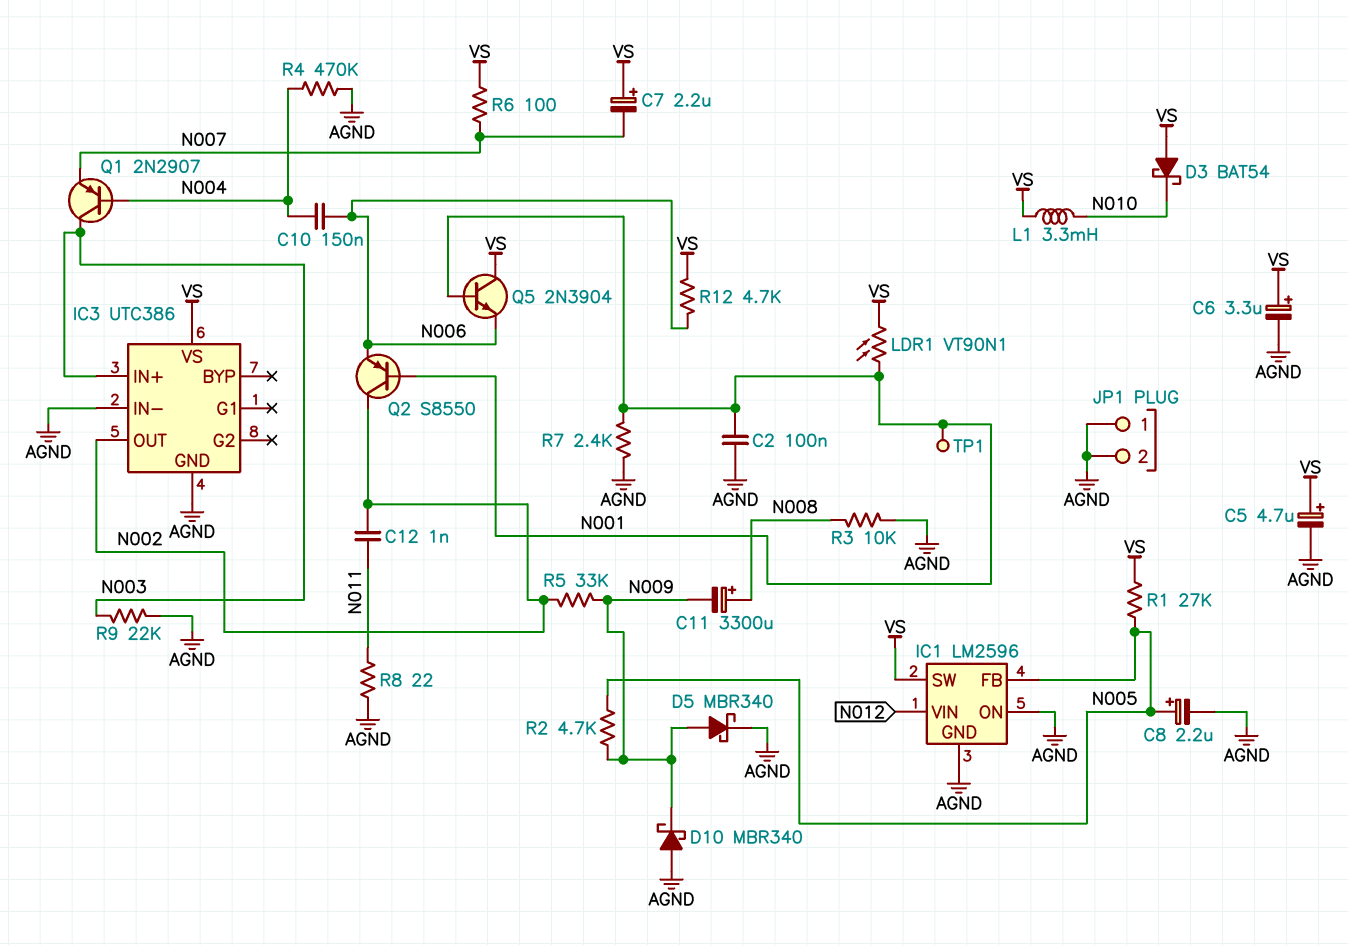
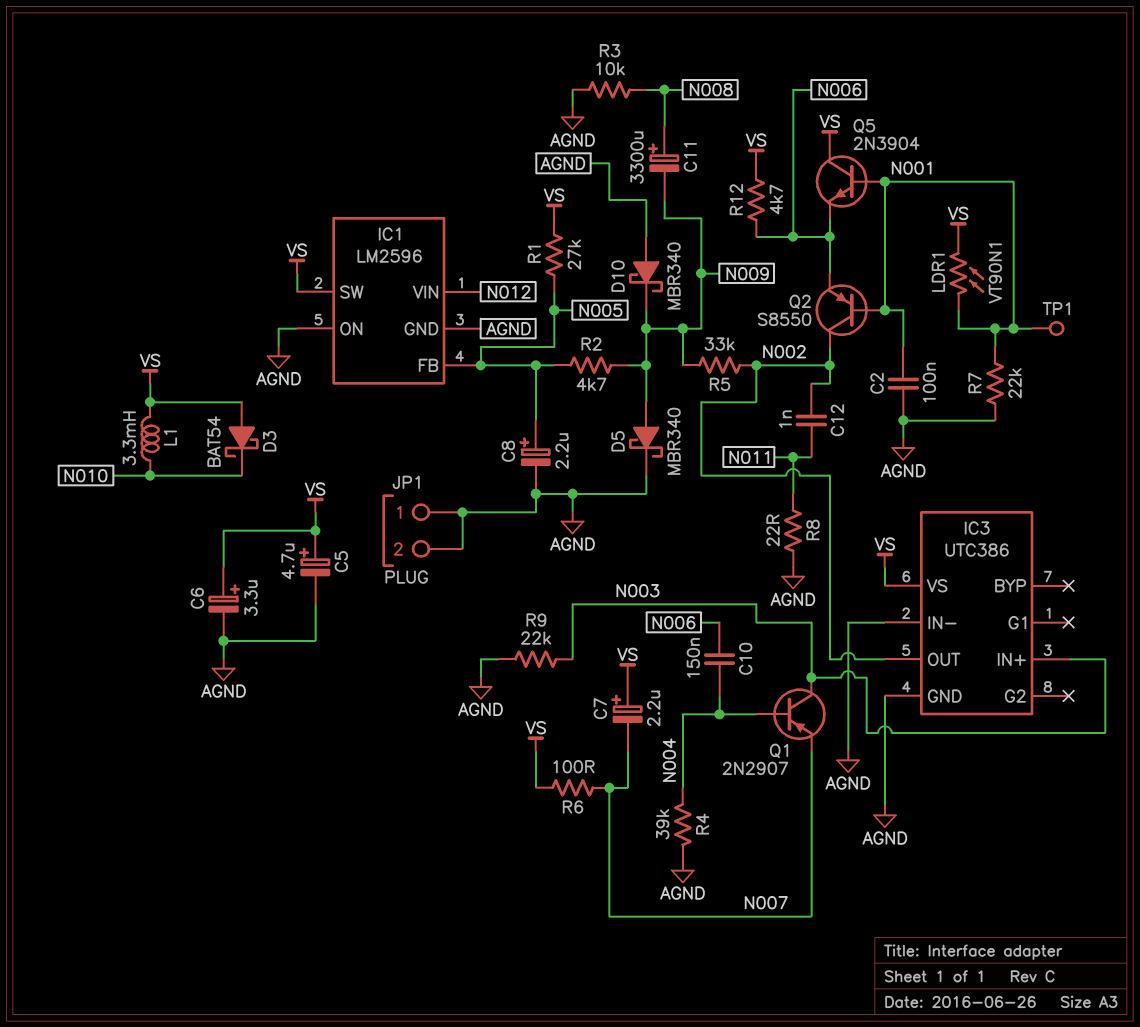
R4: 470k (AGND, N004) -> 39k (AGND, N004)
R7: 2.4k (AGND, N001) -> 22k (AGND, N001)

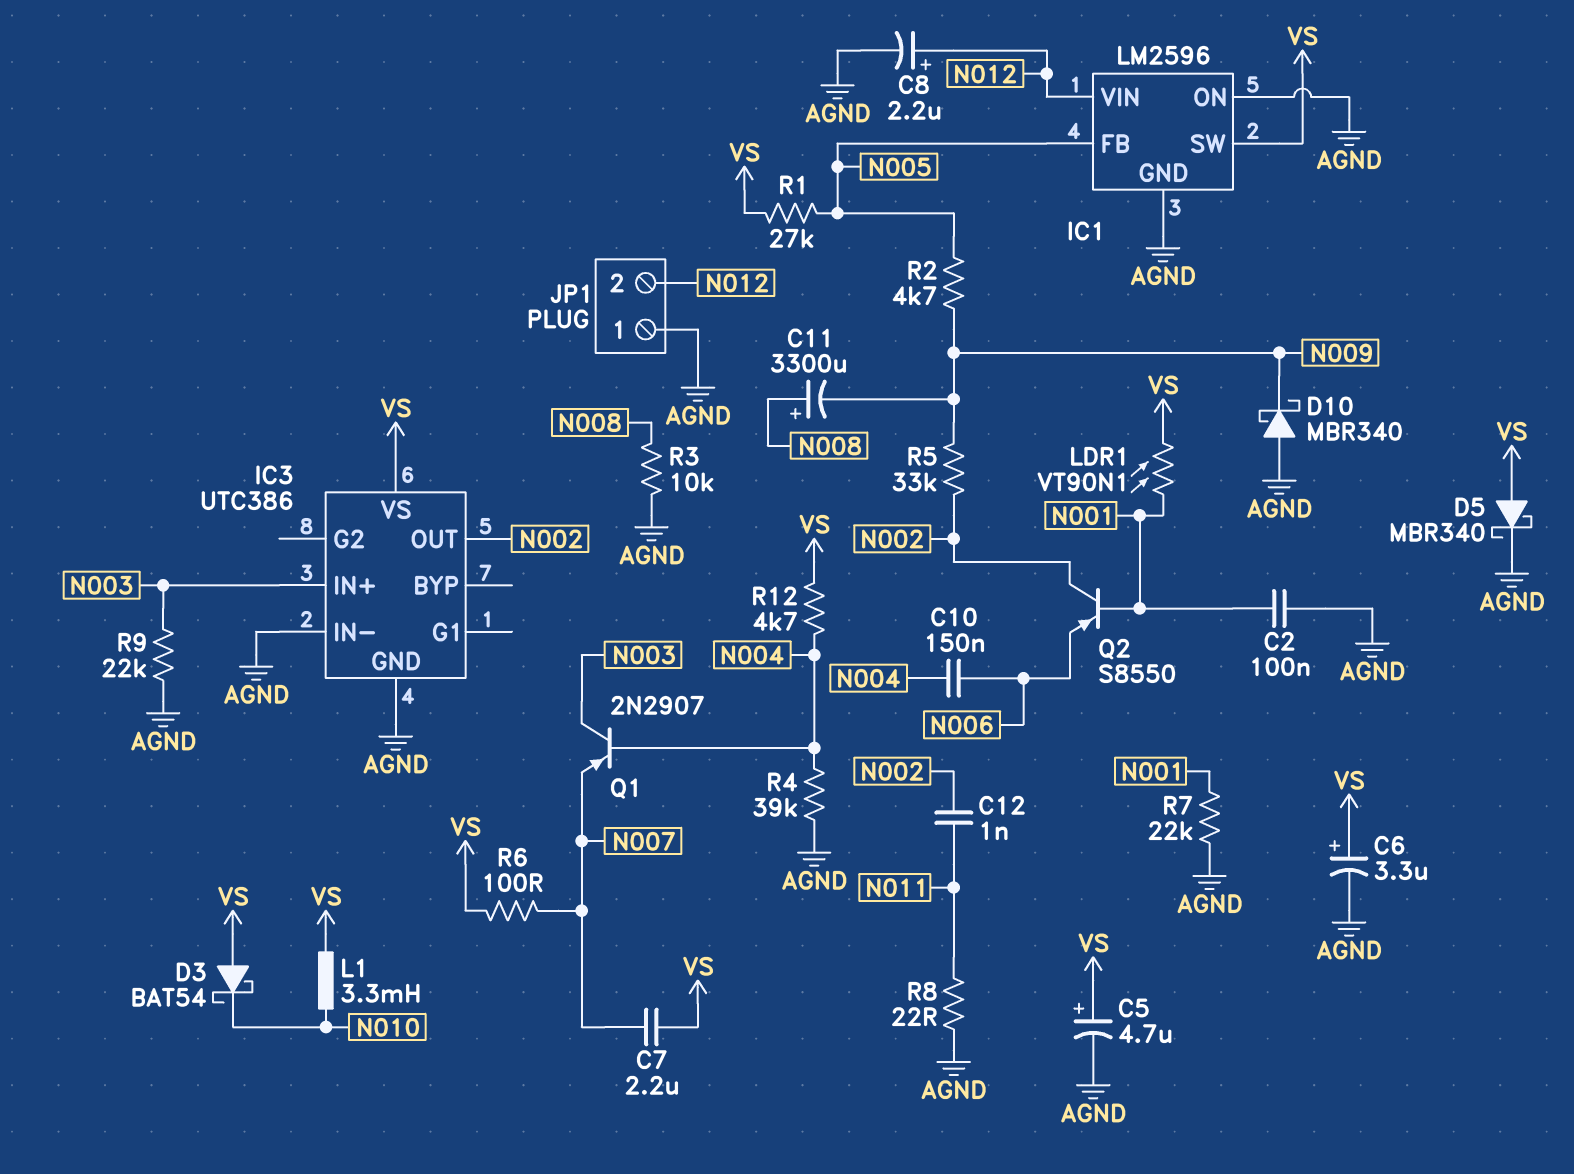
C7: 2.2uF (plus VS, minus N007) -> 2.2uF (N007, VS)
C8: 2.2uF (plus N005, minus AGND) -> 2.2uF (plus N012, minus AGND)
D5: schottky MBR340 (A N009, K AGND) -> schottky MBR340 (A VS, K AGND)
JP1 pin 2: AGND -> N012
Q5: NPN 2N3904 (B N001, C VS, E N006) -> none
R12: 4.7k (N006, VS) -> 4.7k (N004, VS)
TP1: test point (N001) -> none

